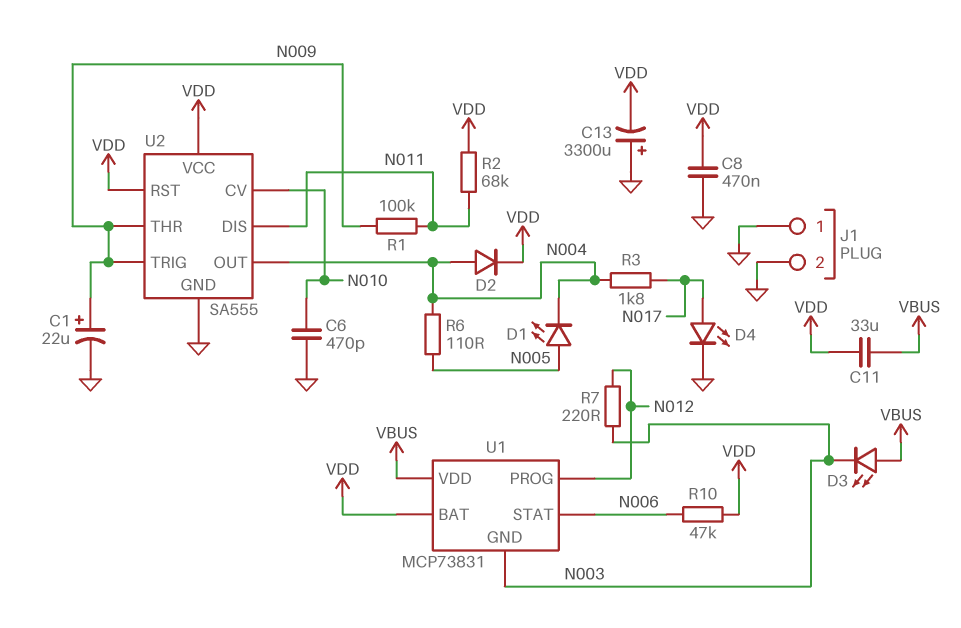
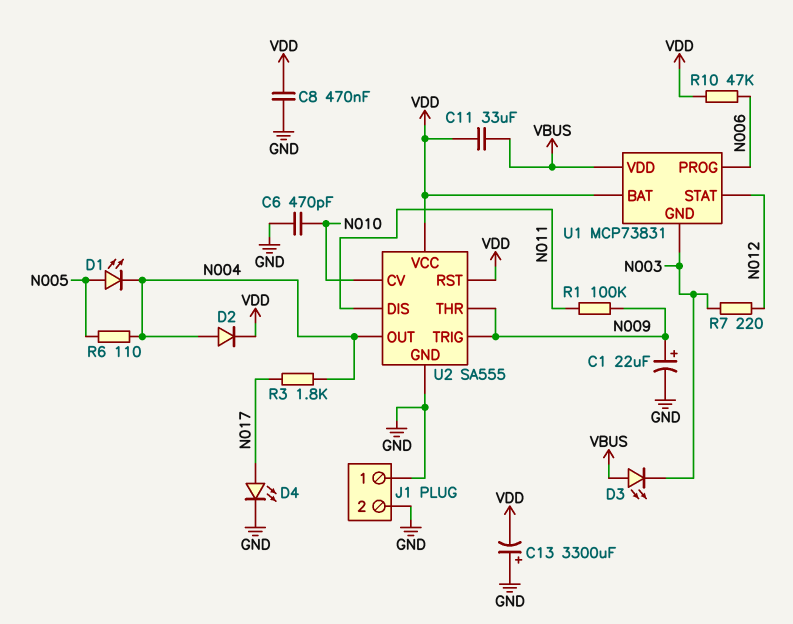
R2: 68k (N011, VDD) -> none
U1 pin PROG: N012 -> N006
U1 pin STAT: N006 -> N012

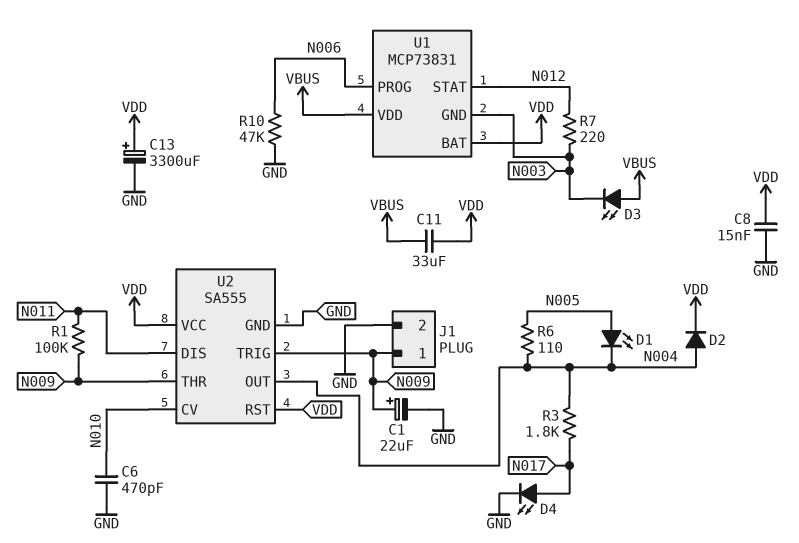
C8: 470nF (GND, VDD) -> 15nF (GND, VDD)
C13: 3300uF (plus GND, minus VDD) -> 3300uF (plus VDD, minus GND)
J1 pin 1: GND -> N009
R10: 47k (N006, VDD) -> 47k (GND, N006)

